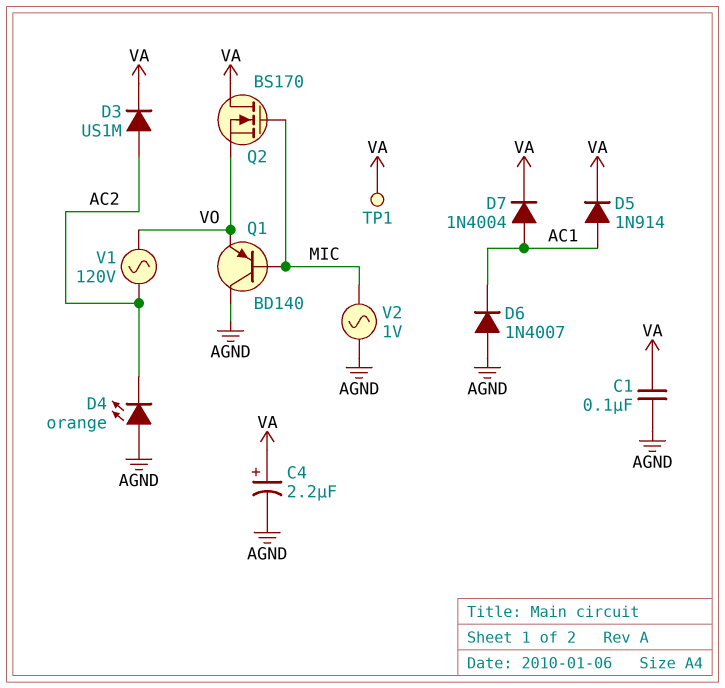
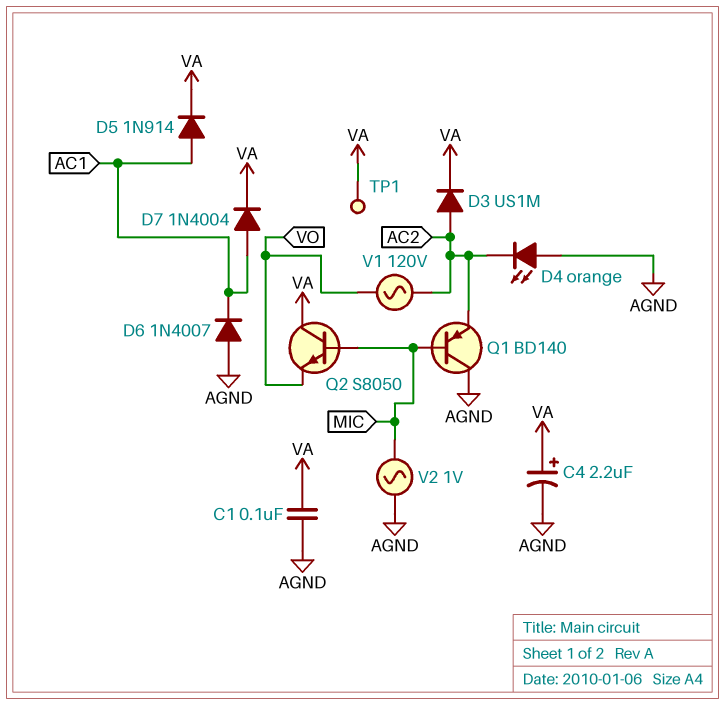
Q1: PNP BD140 (B MIC, C AGND, E VO) -> PNP BD140 (B MIC, C AGND, E AC2)
Q2: NMOS BS170 (G MIC, D VA, S VO) -> NPN S8050 (B MIC, C VA, E VO)

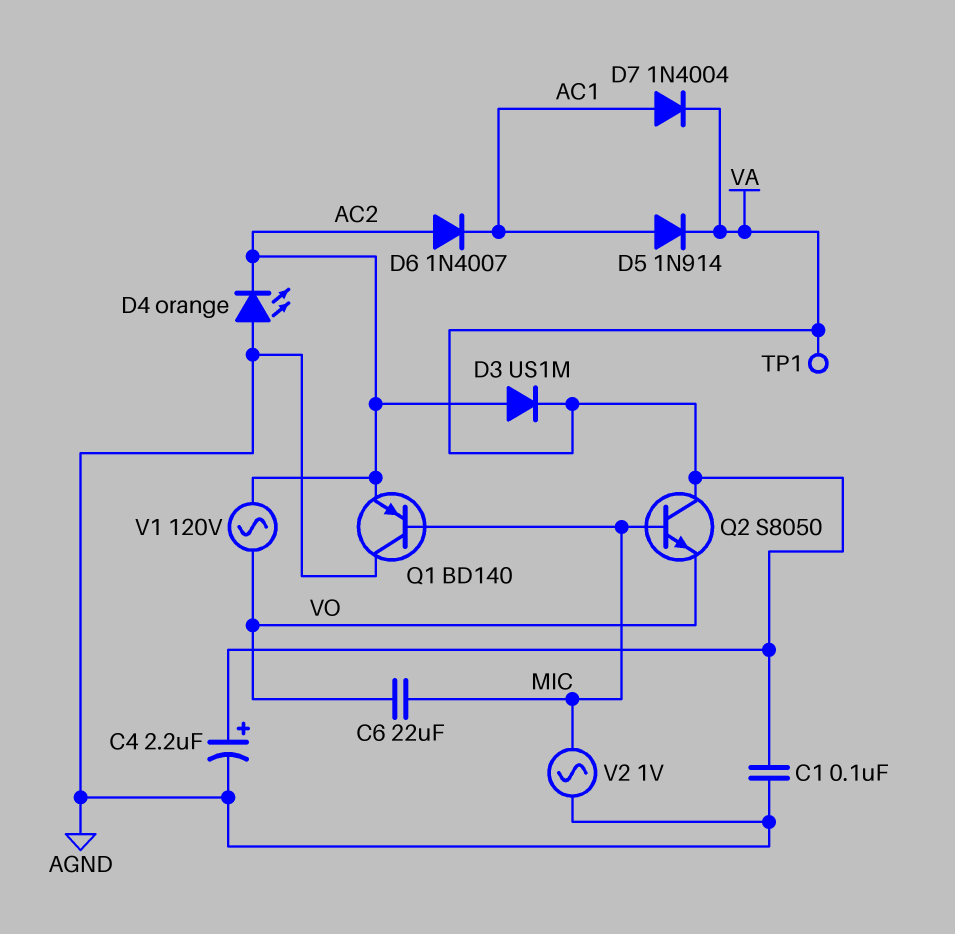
C6: none -> 22uF (MIC, VO)
D6: diode 1N4007 (A AGND, K AC1) -> diode 1N4007 (A AC2, K AC1)

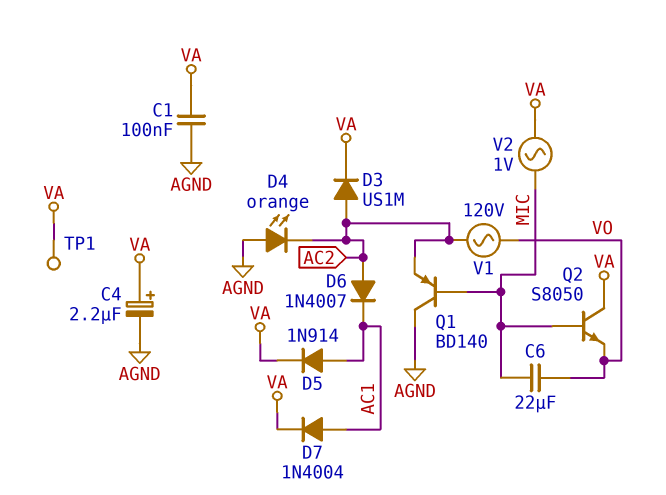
V2: AC 1V (AGND, MIC) -> AC 1V (MIC, VA)

